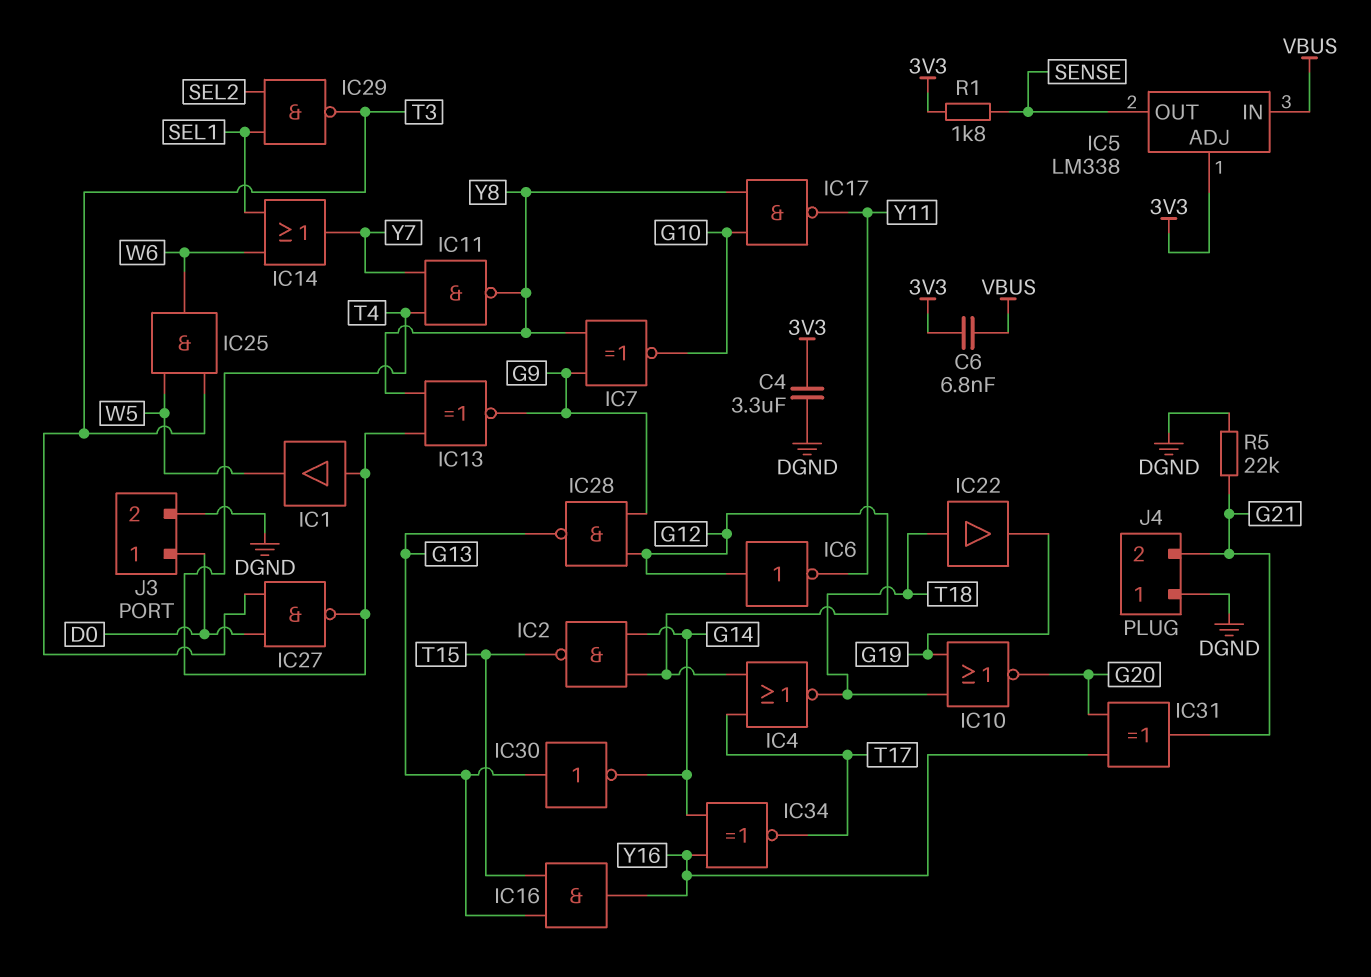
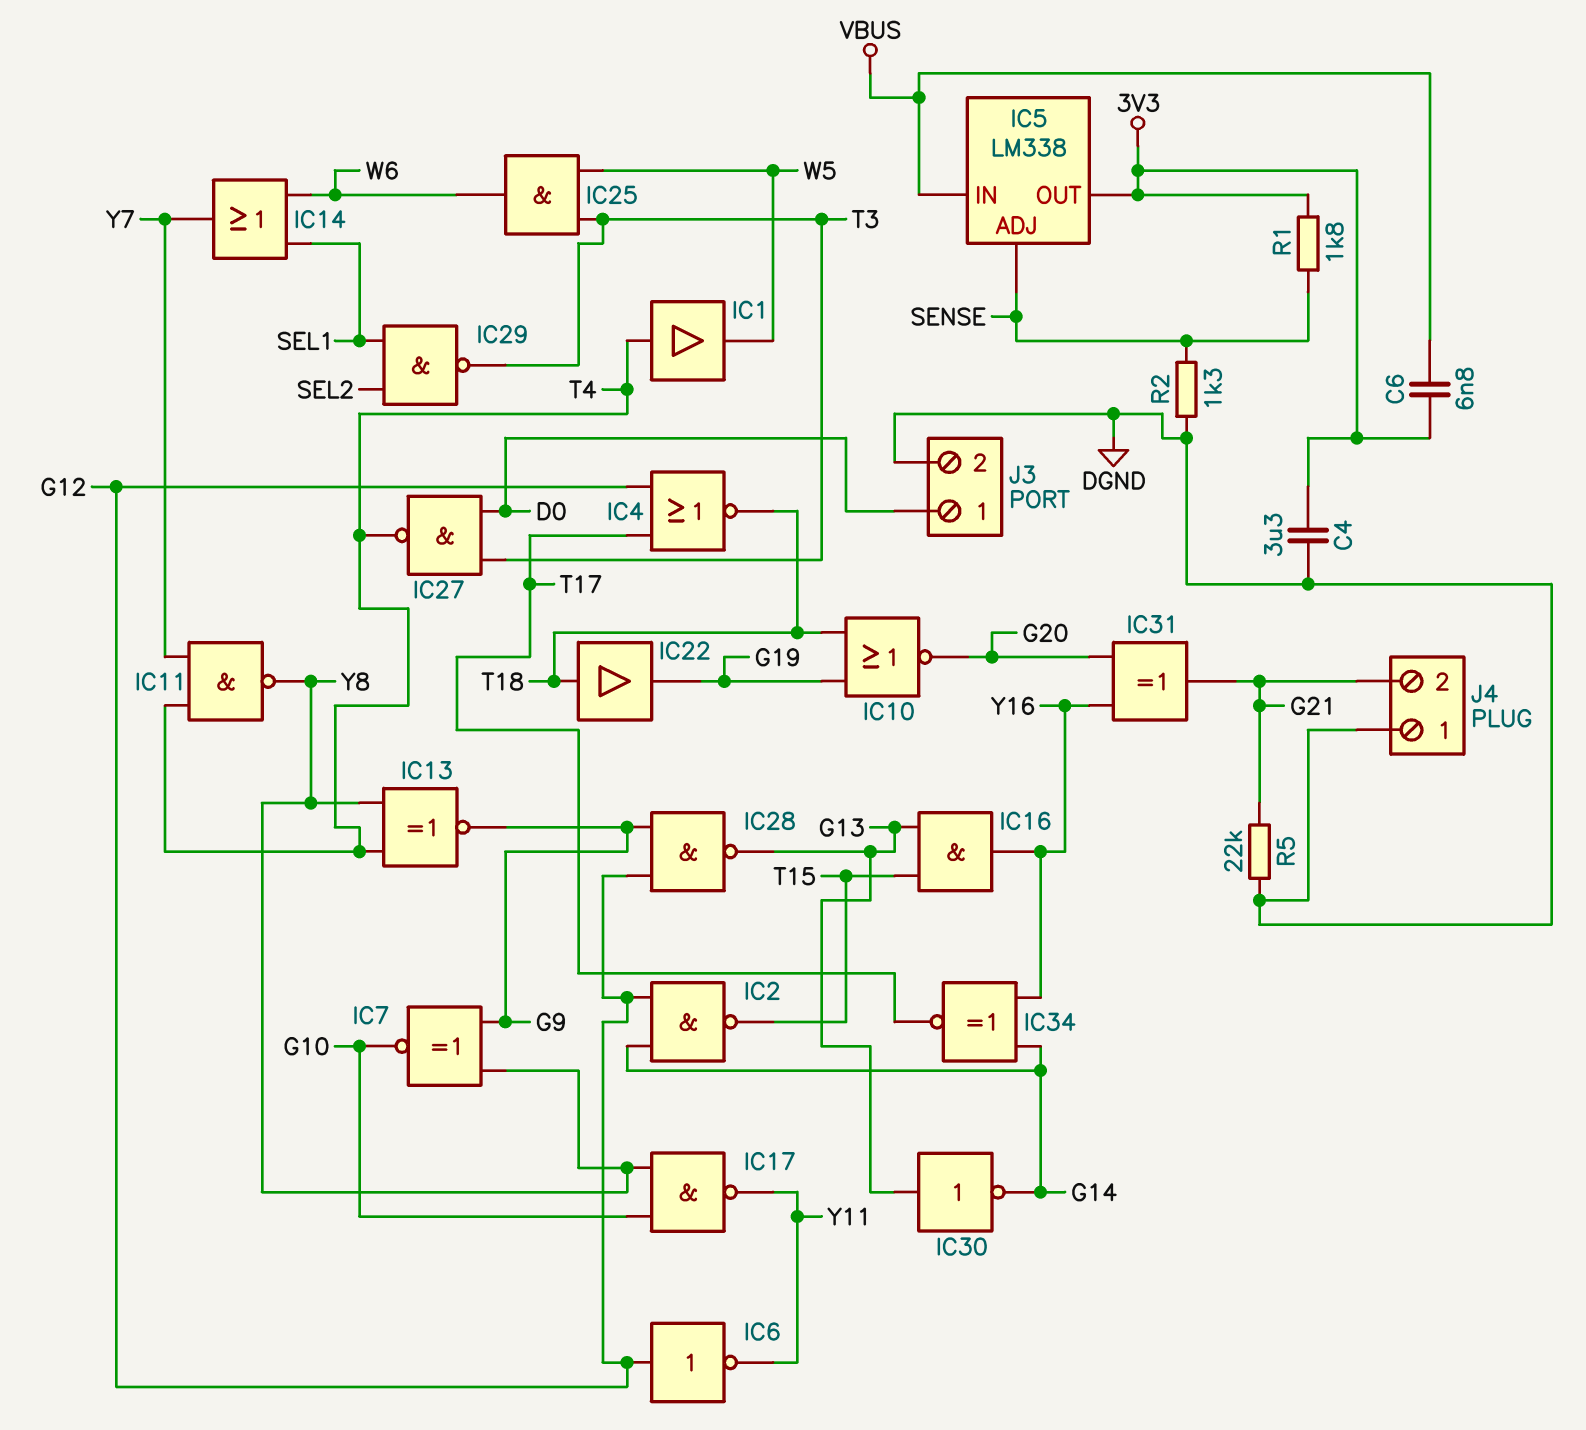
IC5 pin ADJ: 3V3 -> SENSE
IC5 pin OUT: SENSE -> 3V3
R2: none -> 1.3k (DGND, SENSE)

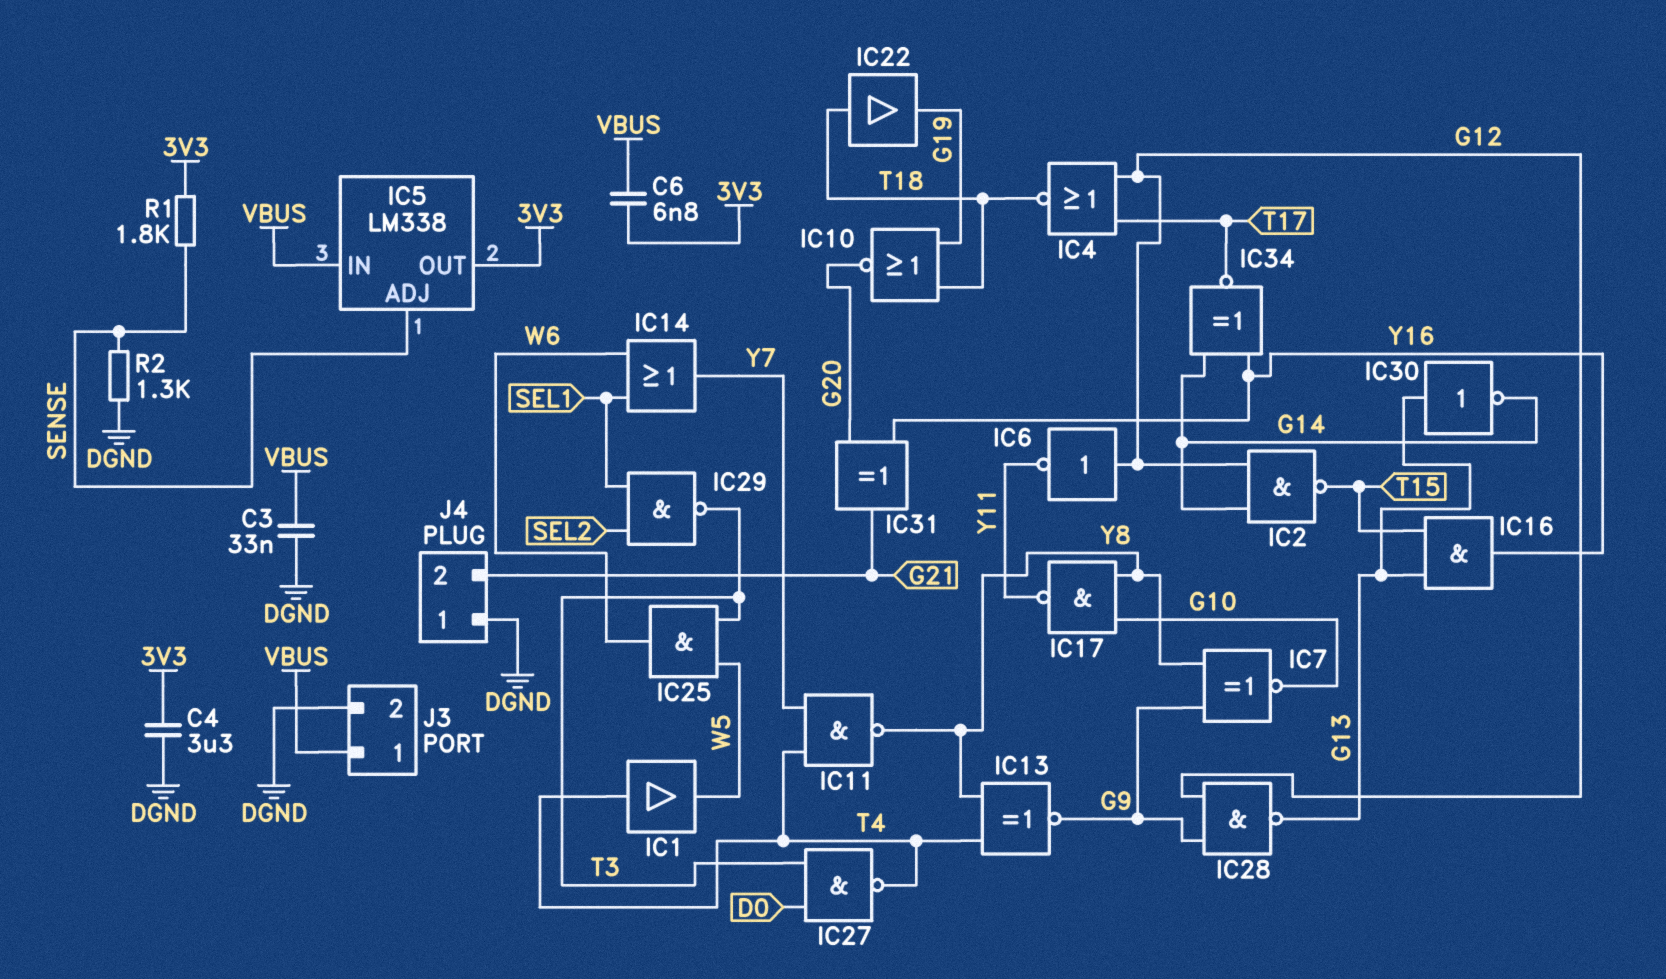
C3: none -> 33nF (DGND, VBUS)
J3 pin 1: D0 -> VBUS
R5: 22k (DGND, G21) -> none

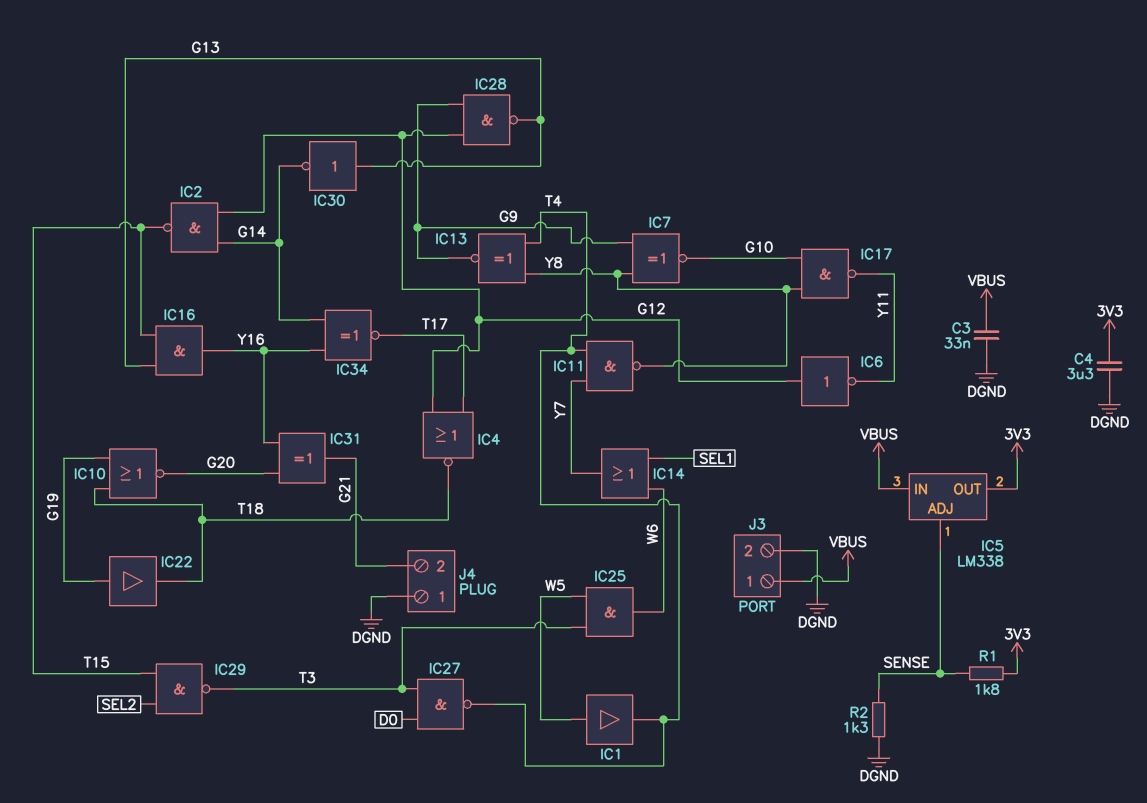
C6: 6.8nF (3V3, VBUS) -> none
IC1: buffer (in T4, out W5) -> buffer (in W5, out T4)
IC22: buffer (in T18, out G19) -> buffer (in G19, out T18)
IC29: NAND (in SEL1, in SEL2, out T3) -> NAND (in SEL2, in T15, out T3)

